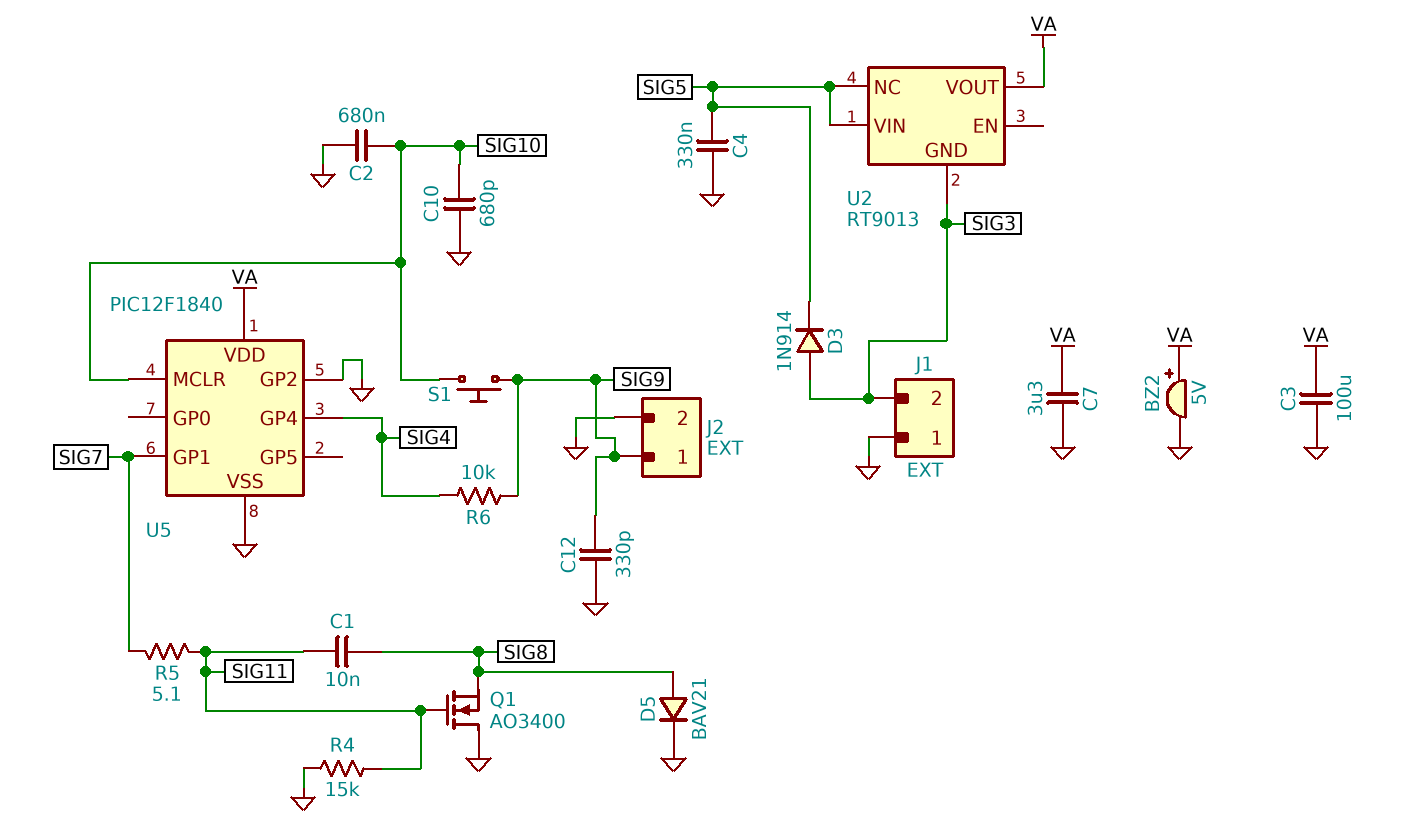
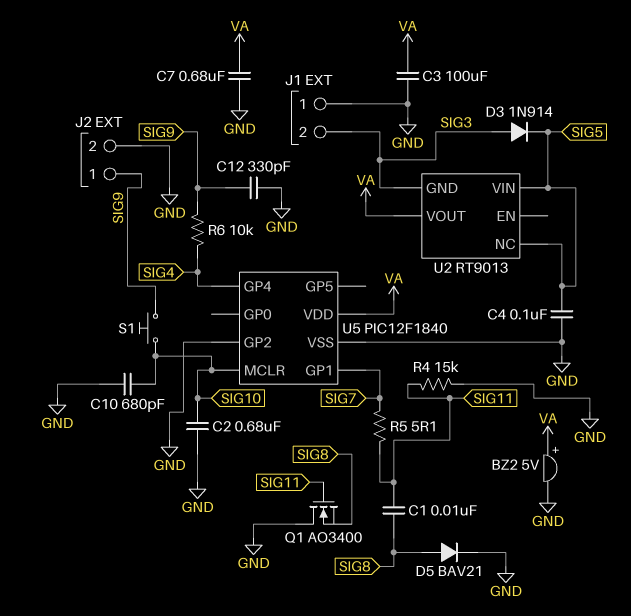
C4: 330nF (GND, SIG5) -> 100nF (GND, SIG5)
C7: 3.3uF (GND, VA) -> 680nF (GND, VA)

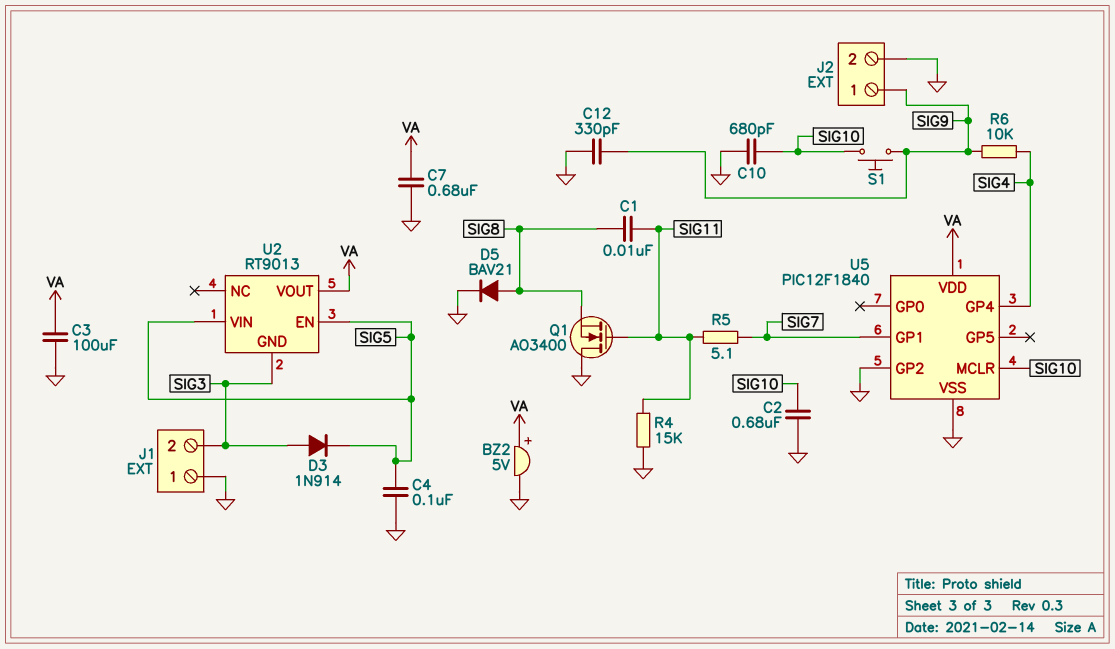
U2 pin EN: none -> SIG5
U2 pin NC: SIG5 -> none

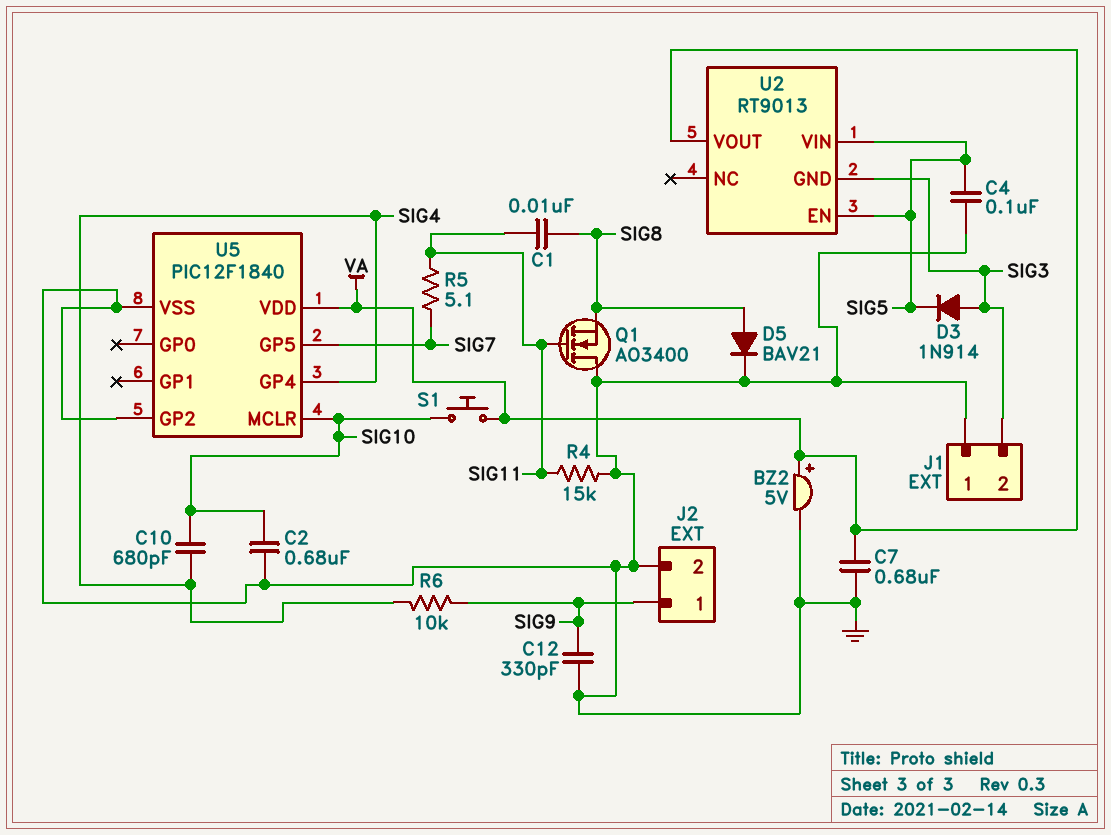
C3: 100uF (GND, VA) -> none
C10: 680pF (GND, SIG10) -> 680pF (SIG4, SIG10)
S1: button (SIG9, SIG10) -> button (SIG10, VA)
U5 pin GP1: SIG7 -> none
U5 pin GP5: none -> SIG7

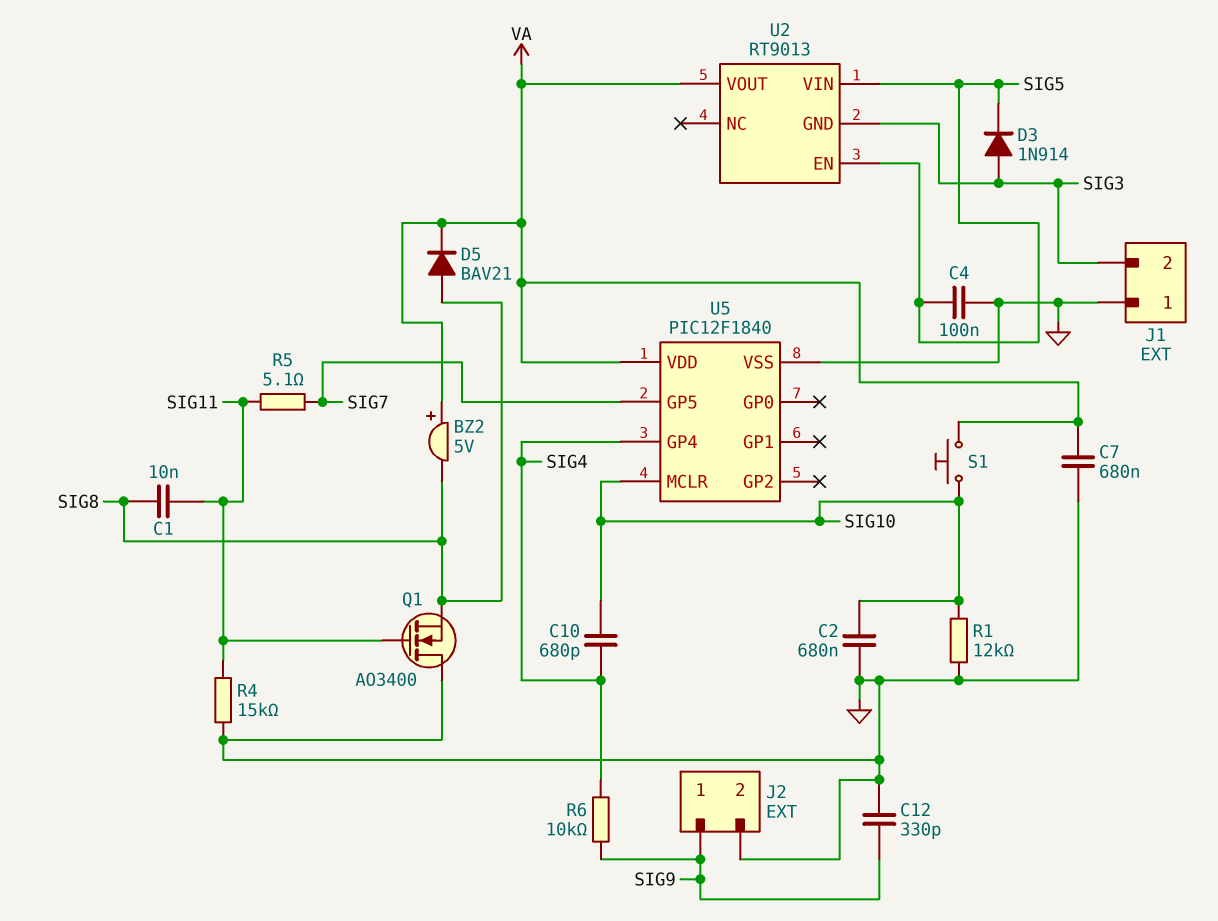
BZ2: buzzer 5V (plus VA, minus GND) -> buzzer 5V (plus VA, minus SIG8)
D5: diode BAV21 (A SIG8, K GND) -> diode BAV21 (A SIG8, K VA)
R1: none -> 12k (GND, SIG10)
U5 pin GP2: GND -> none

